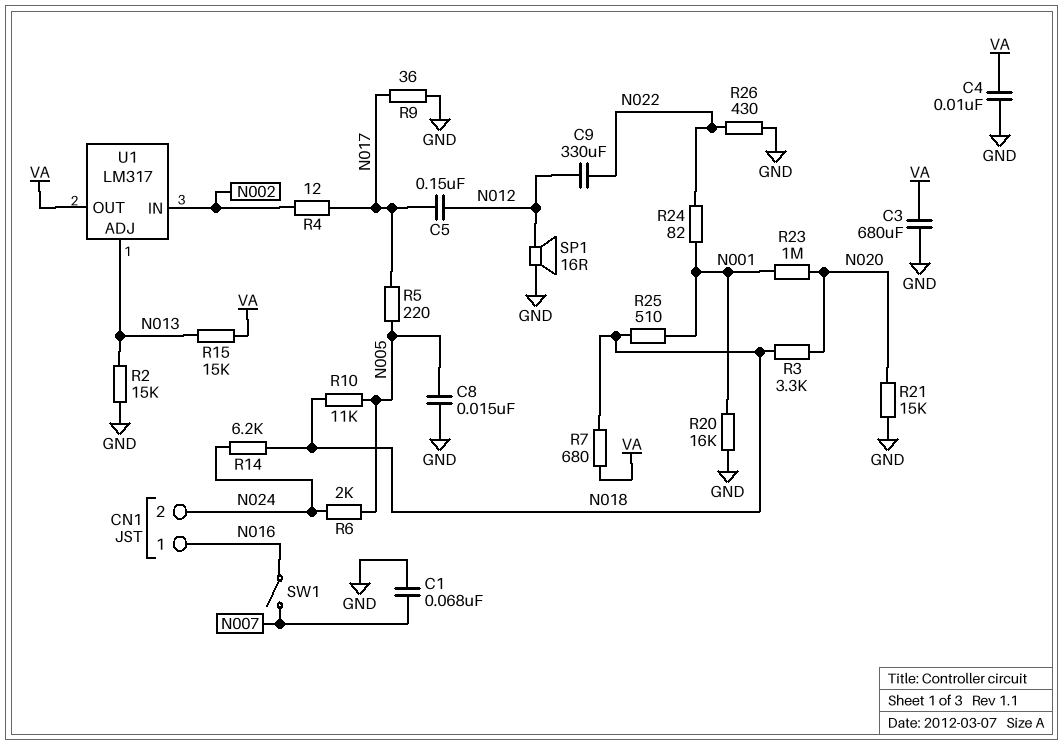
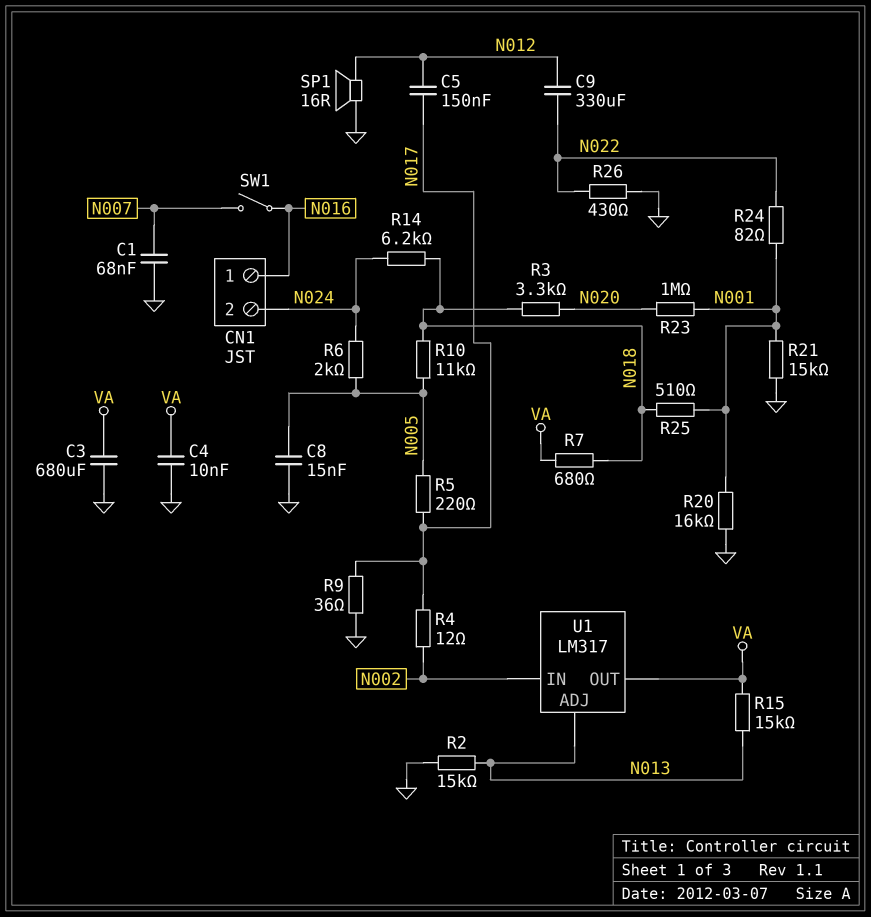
R21: 15k (GND, N020) -> 15k (GND, N001)

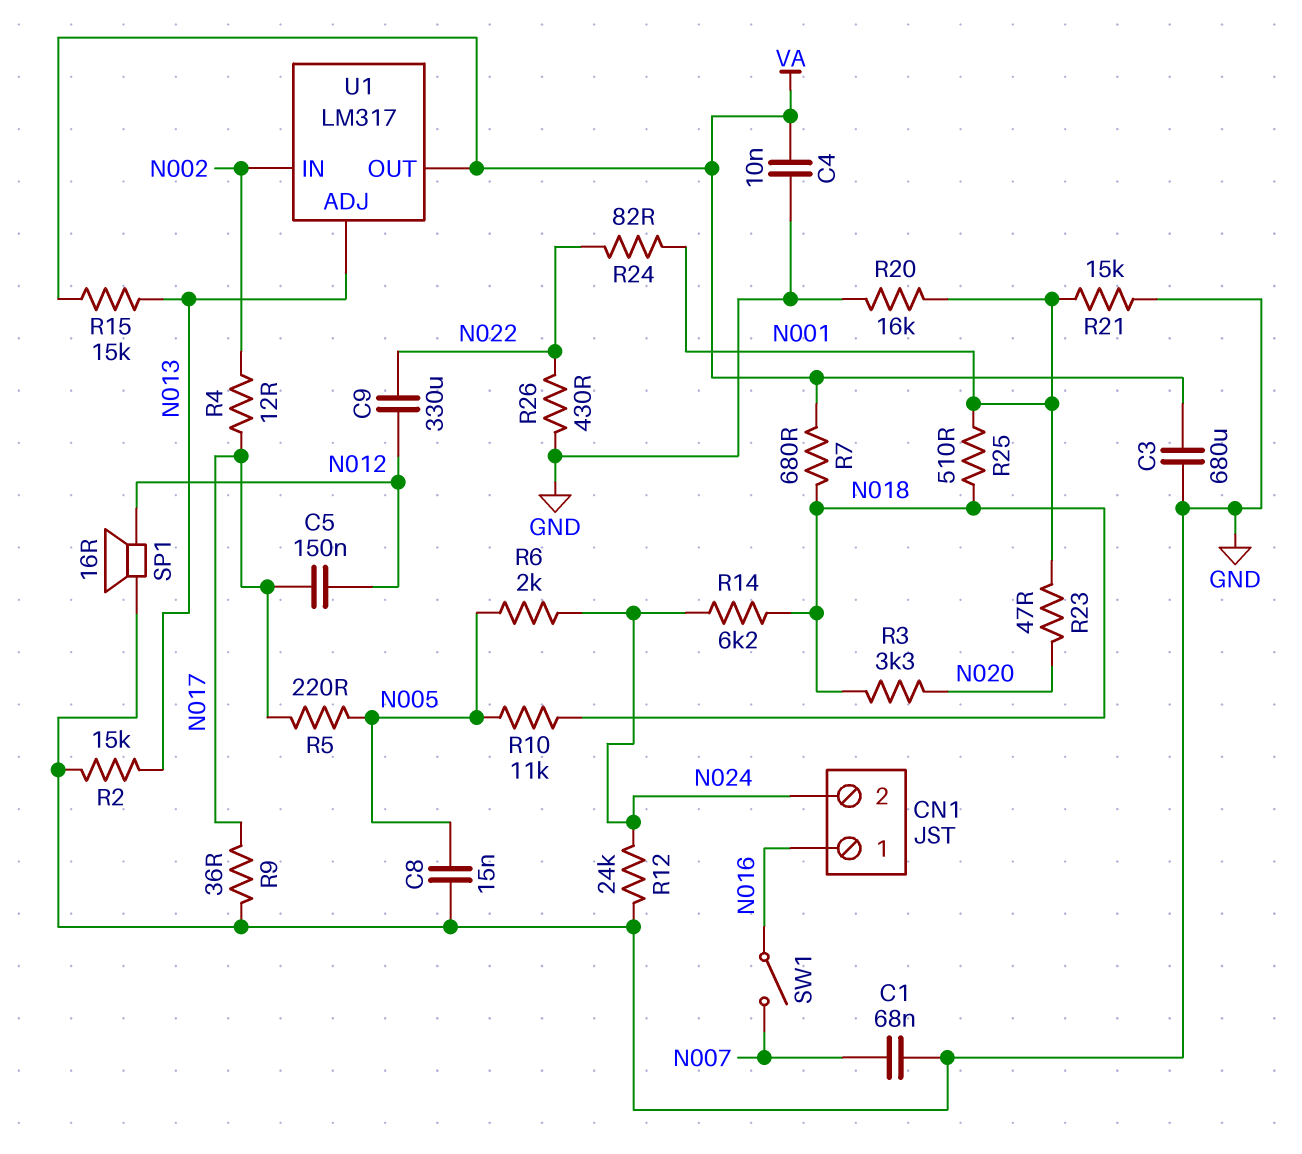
R12: none -> 24k (GND, N024)
R23: 1M (N001, N020) -> 47 (N001, N020)

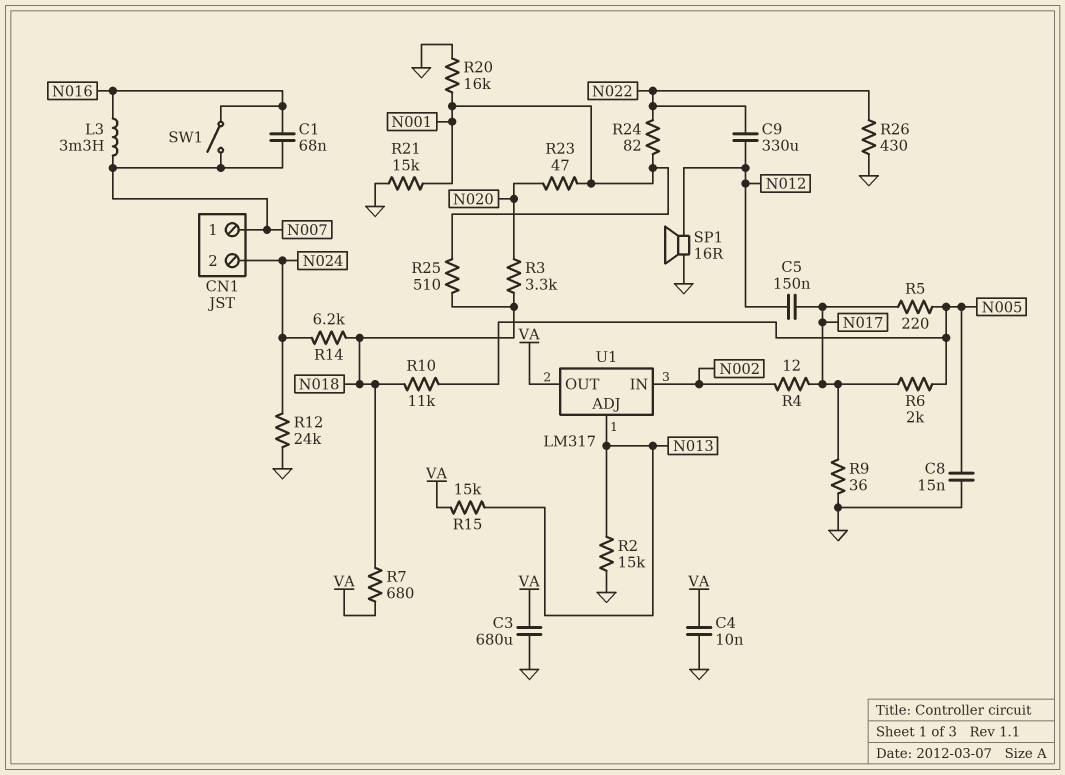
C1: 68nF (GND, N007) -> 68nF (N007, N016)
CN1 pin 1: N016 -> N007
L3: none -> 3.3mH (N007, N016)
R6: 2k (N005, N024) -> 2k (N005, N017)

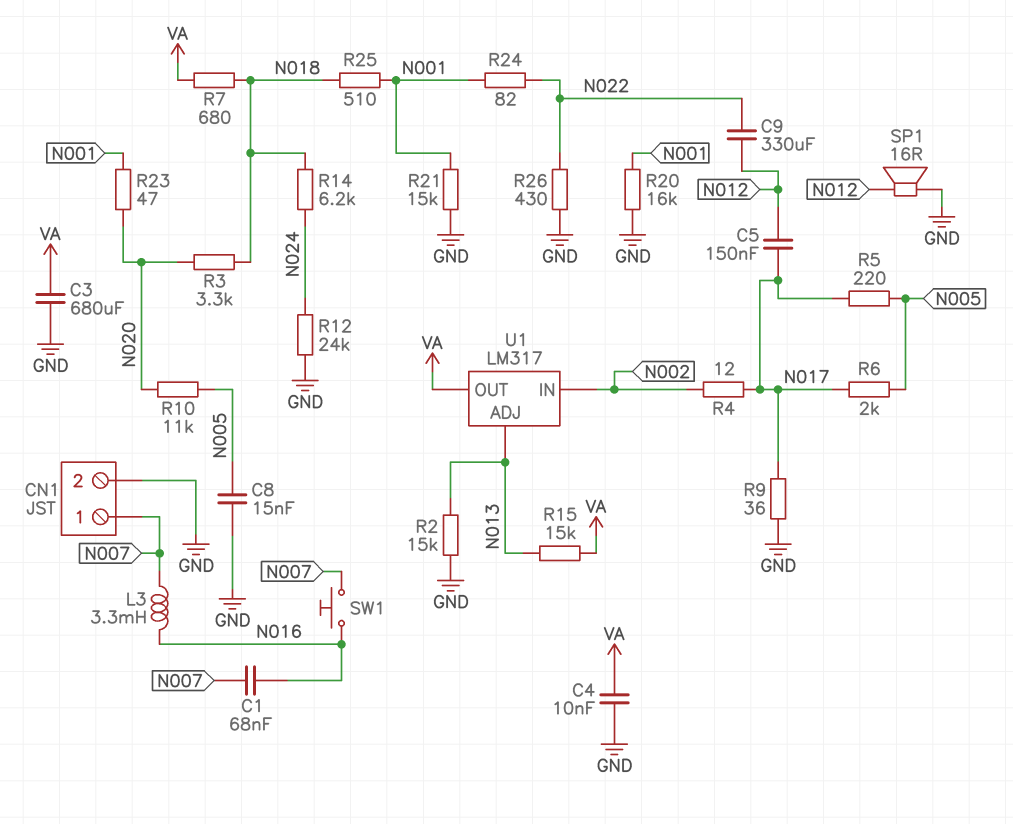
CN1 pin 2: N024 -> GND
R10: 11k (N005, N018) -> 11k (N005, N020)
SW1: switch (N007, N016) -> button (N007, N016)

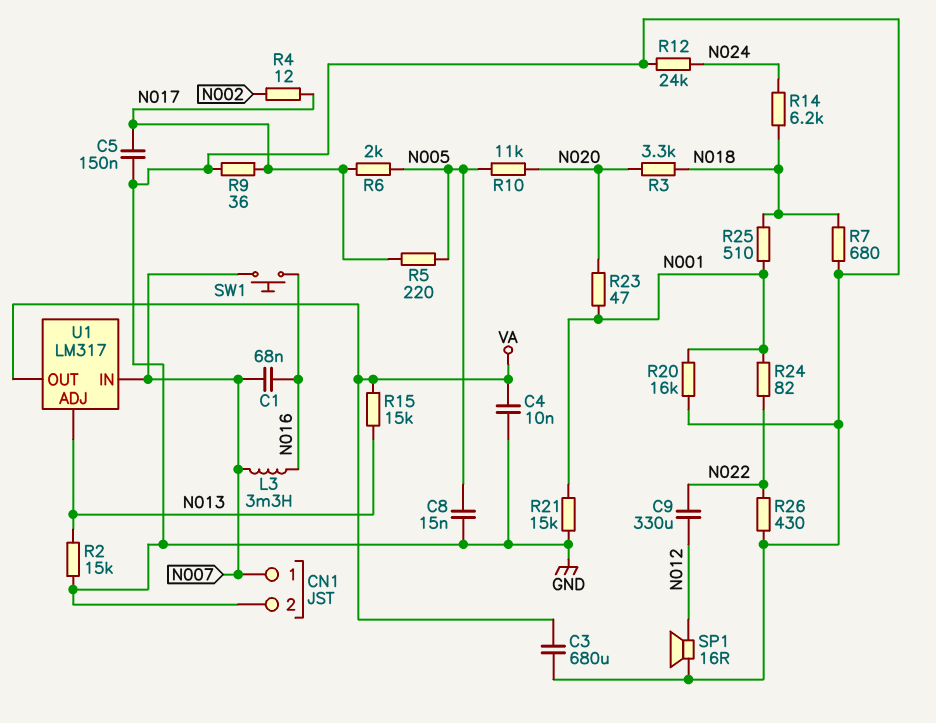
C5: 150nF (N012, N017) -> 150nF (GND, N017)
R7: 680 (N018, VA) -> 680 (GND, N018)
U1 pin IN: N002 -> N007

